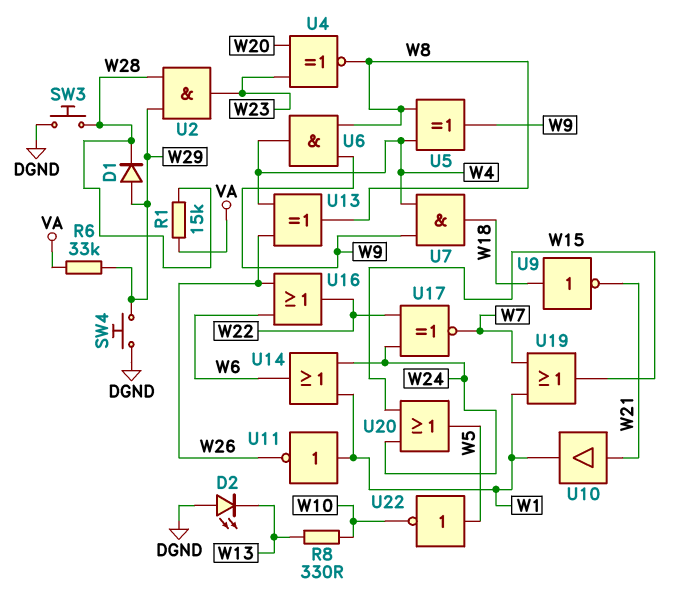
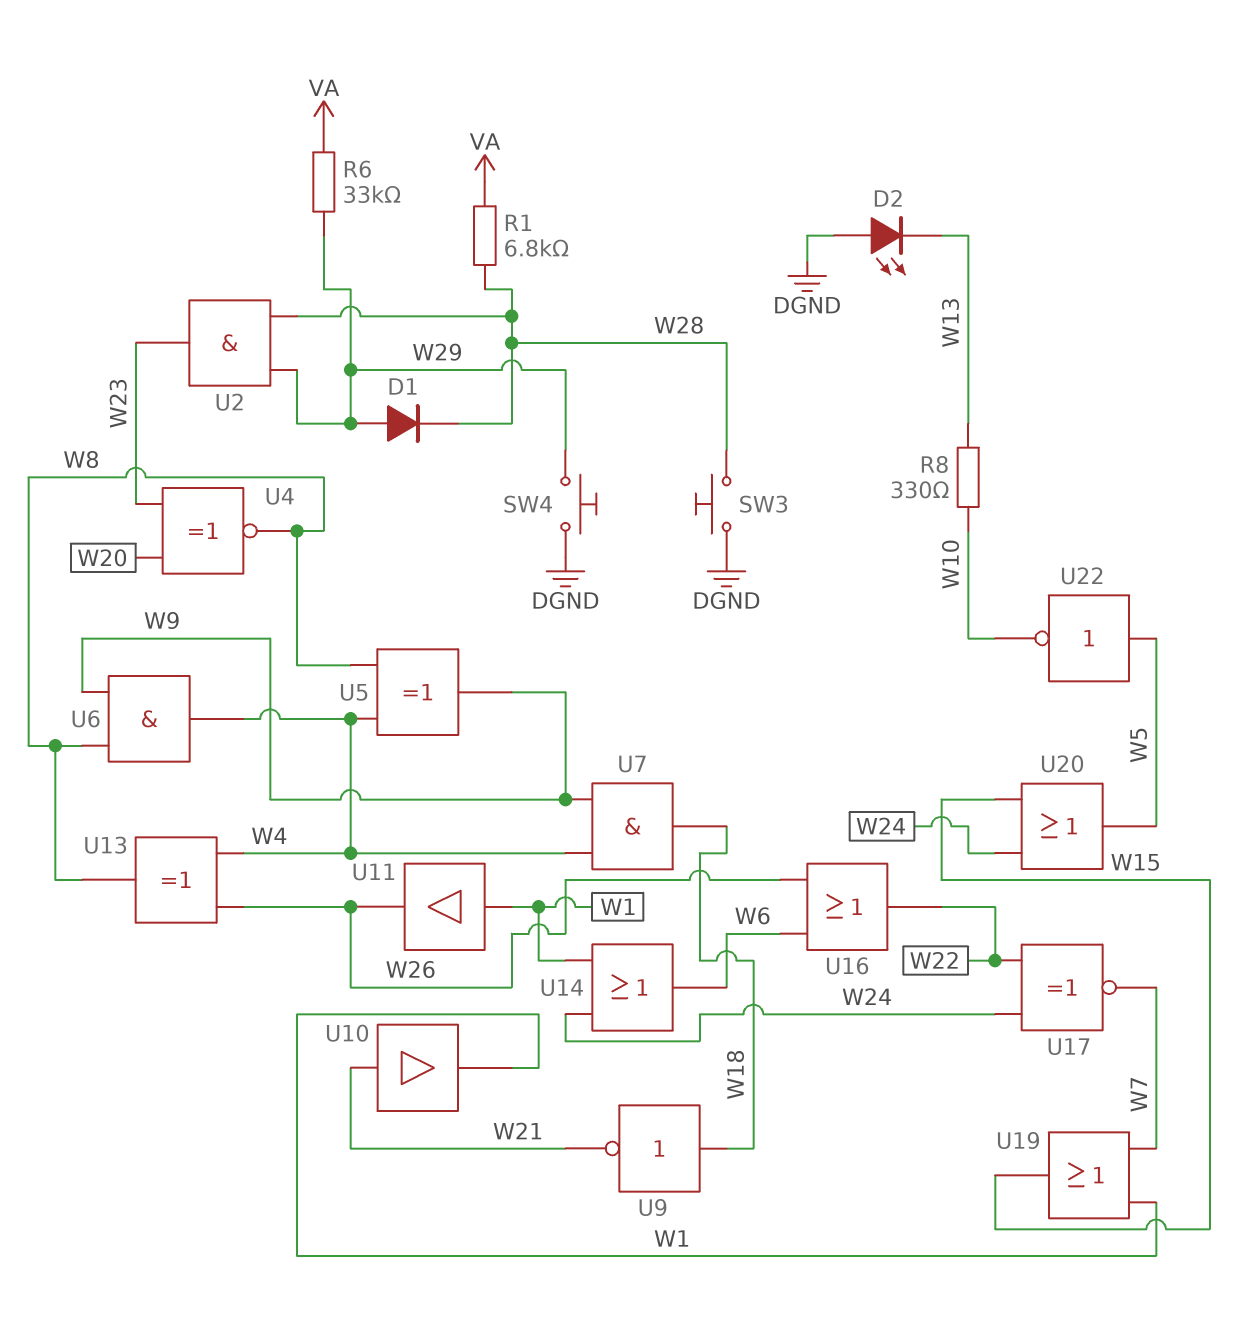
R1: 15k (VA, W28) -> 6.8k (VA, W28)
U11: NOT (in W1, out W26) -> buffer (in W1, out W26)

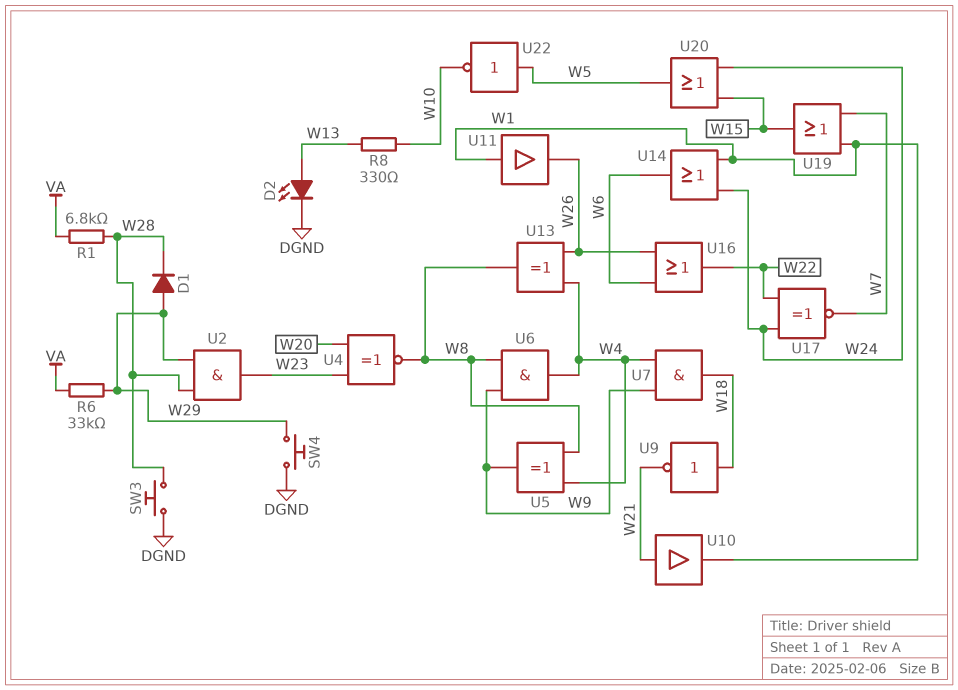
D2: LED (A DGND, K W13) -> LED (A W13, K DGND)

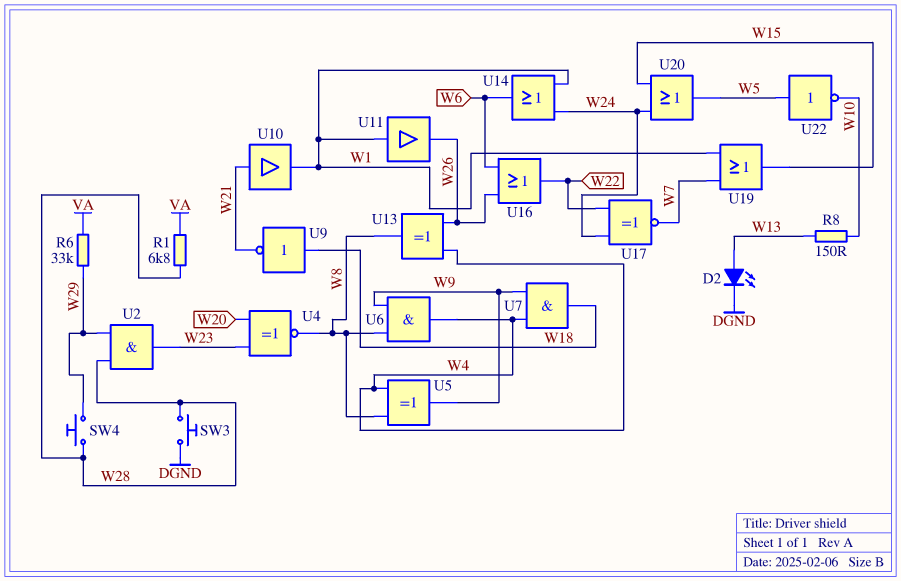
D1: diode (A W29, K W28) -> none
R8: 330 (W10, W13) -> 150 (W10, W13)
SW4: button (DGND, W29) -> button (W28, W29)

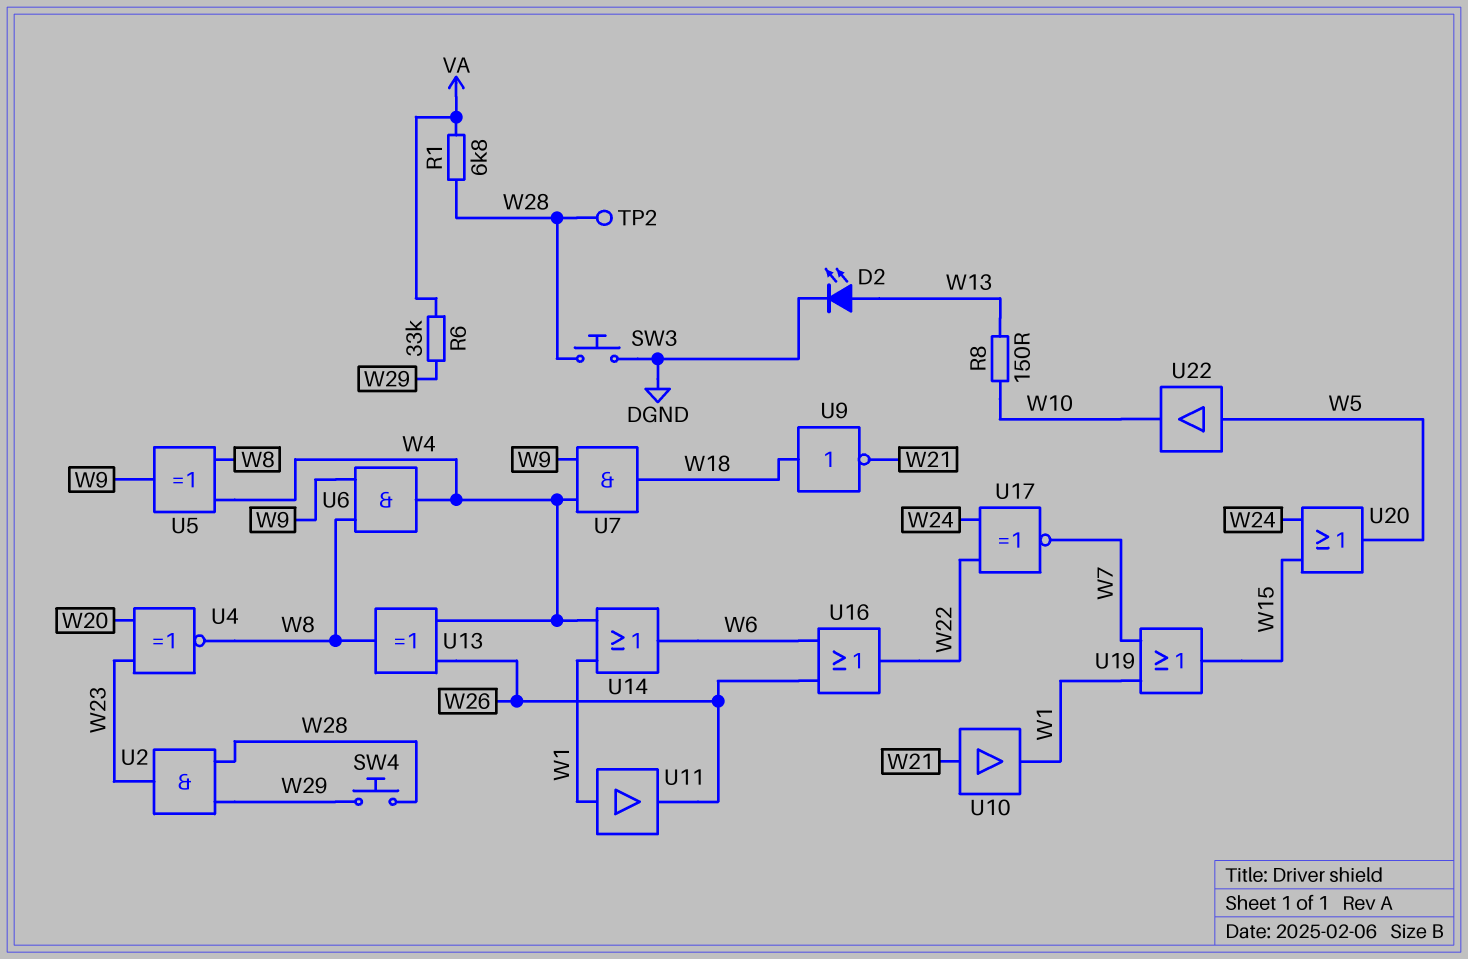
TP2: none -> test point (W28)
U14: OR (in W1, in W24, out W6) -> OR (in W1, in W4, out W6)
U22: NOT (in W5, out W10) -> buffer (in W5, out W10)

